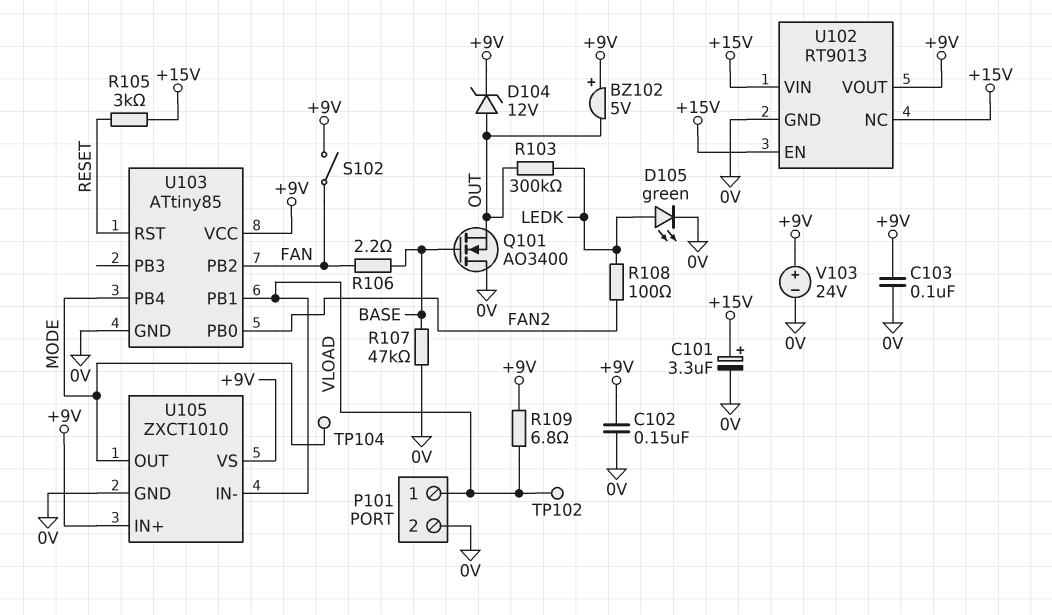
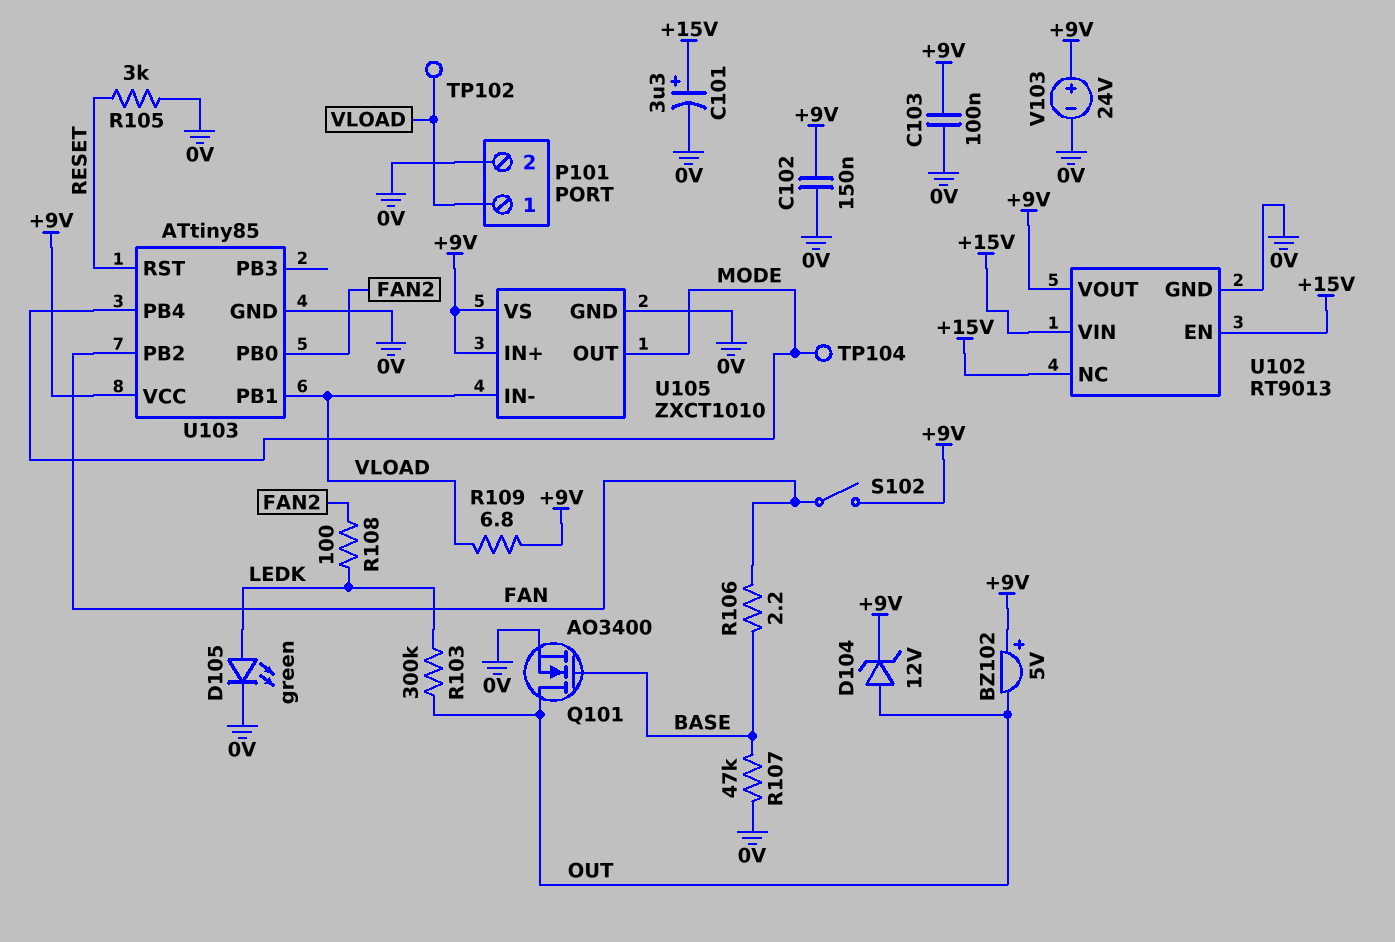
Q101: NMOS AO3400 (G BASE, D 0V, S OUT) -> NMOS AO3400 (G BASE, D OUT, S 0V)
R105: 3k (+15V, RESET) -> 3k (0V, RESET)

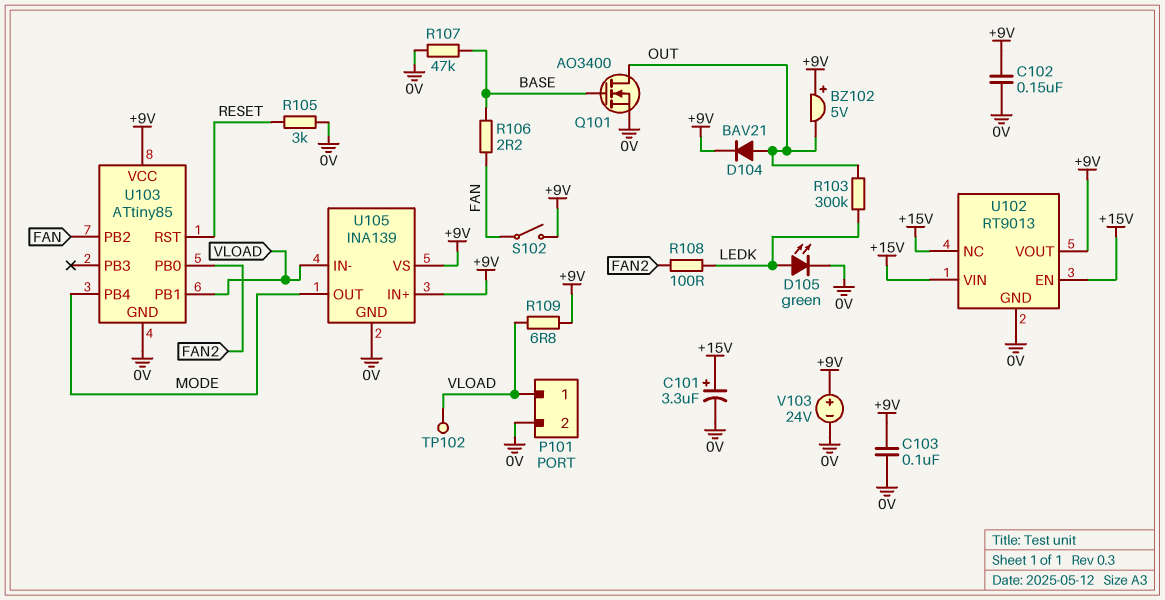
D104: zener 12V (A OUT, K +9V) -> diode BAV21 (A OUT, K +9V)
TP104: test point (MODE) -> none
U105: ZXCT1010 -> INA139

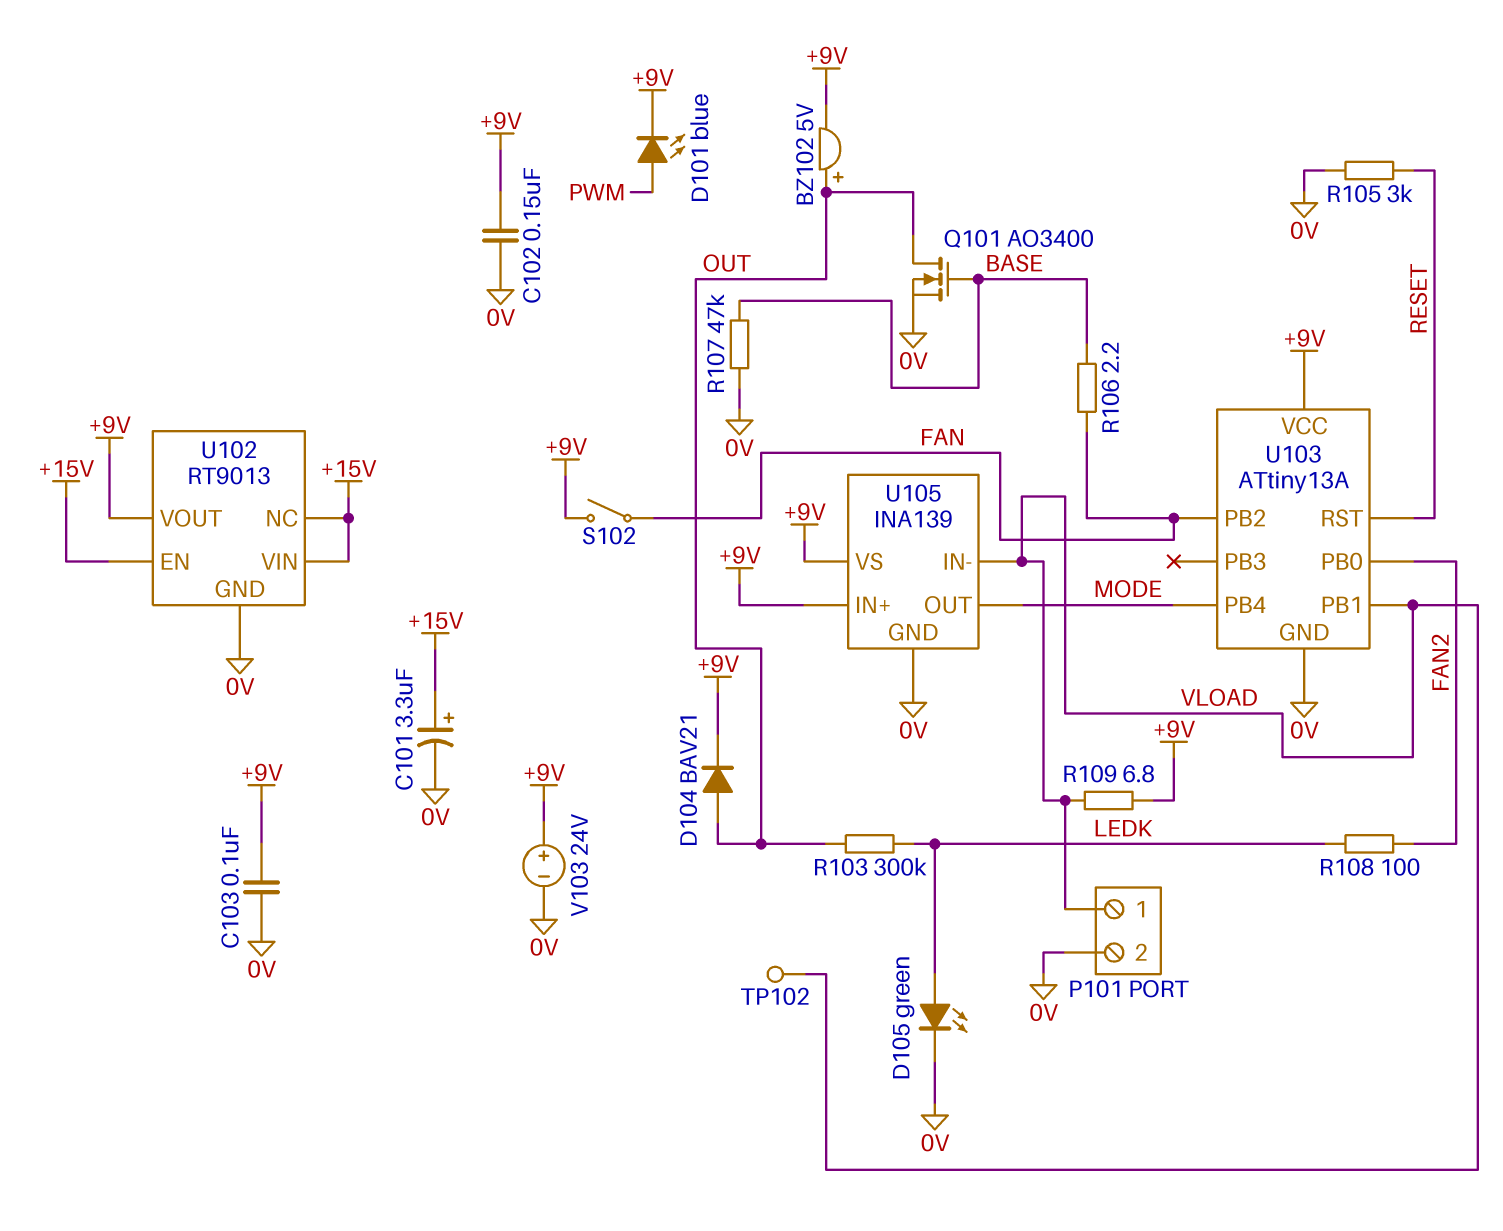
BZ102: buzzer 5V (plus +9V, minus OUT) -> buzzer 5V (plus OUT, minus +9V)
D101: none -> LED blue (A PWM, K +9V)
U103: ATtiny85 -> ATtiny13A

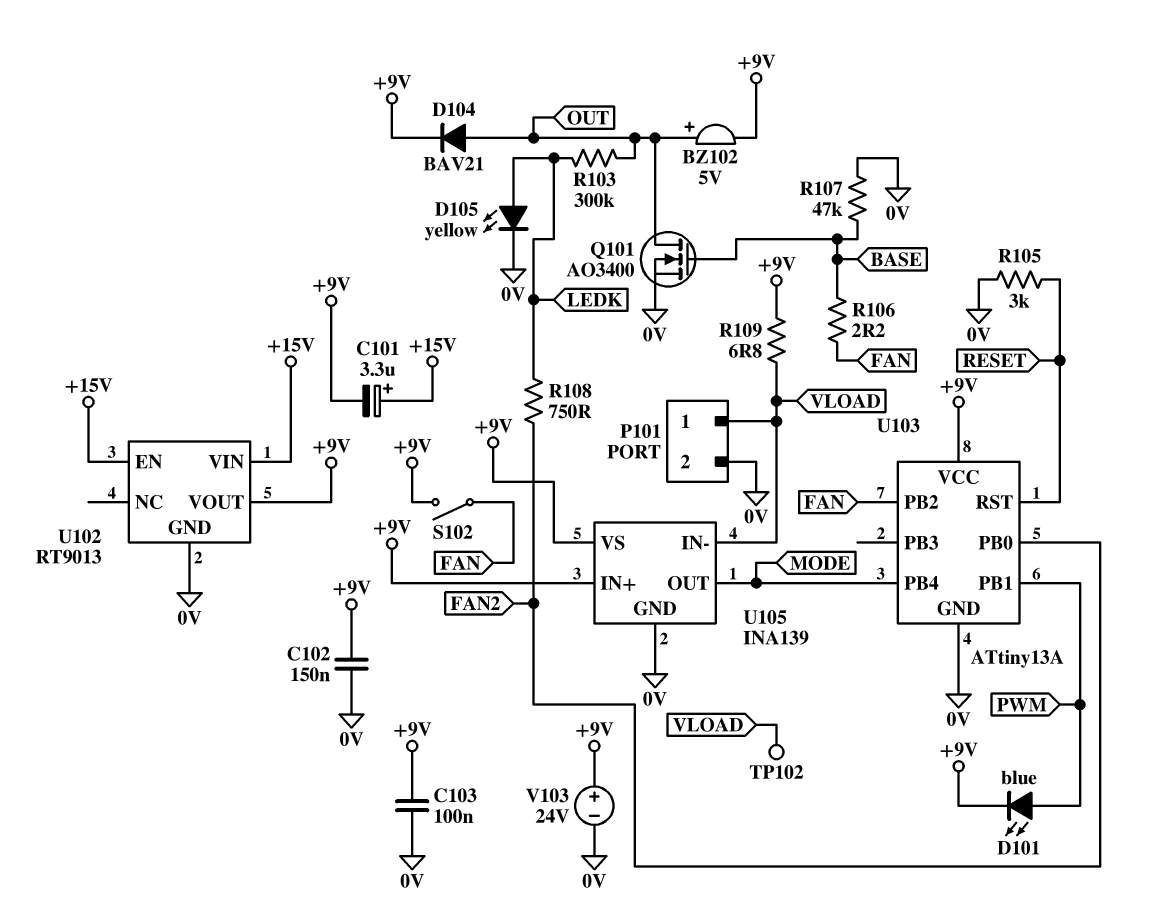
C101: 3.3uF (plus +15V, minus 0V) -> 3.3uF (plus +15V, minus +9V)
D105: LED green (A LEDK, K 0V) -> LED yellow (A LEDK, K 0V)
R108: 100 (FAN2, LEDK) -> 750 (FAN2, LEDK)
U102 pin NC: +15V -> none
U103 pin PB1: VLOAD -> PWM

